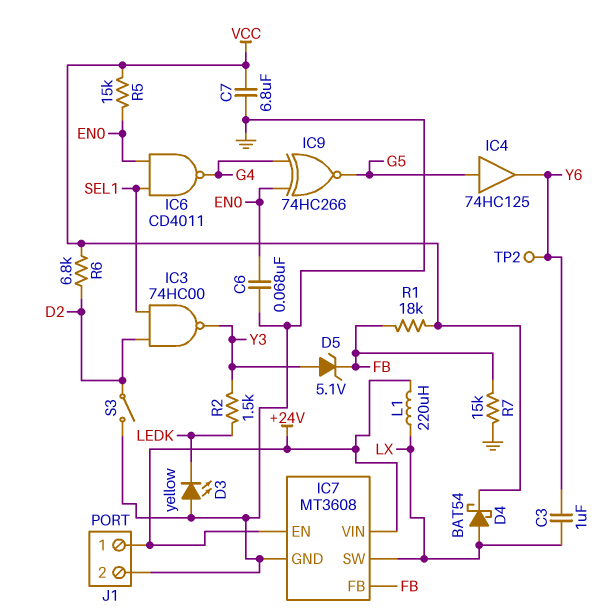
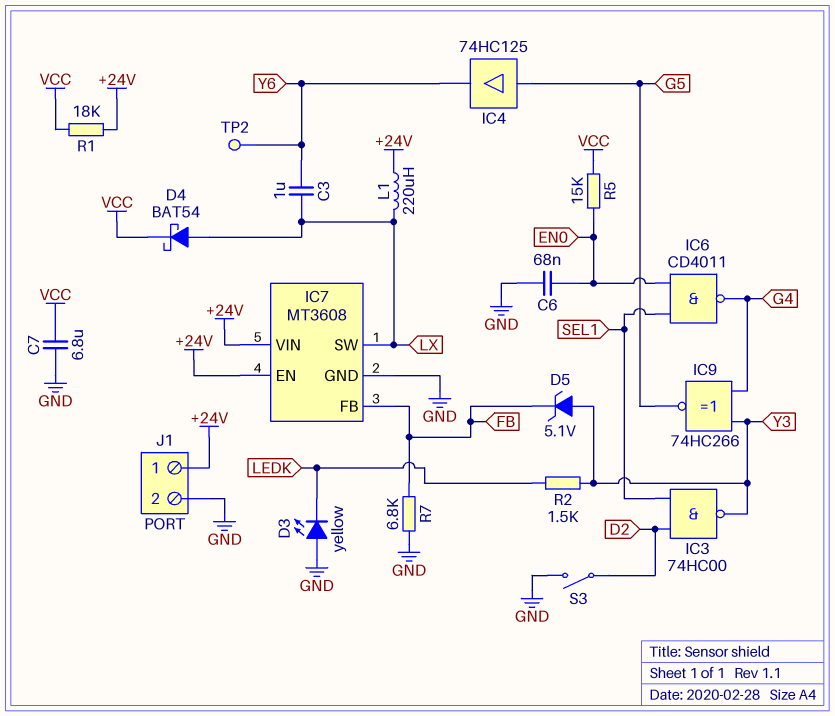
IC9: XNOR 74HC266 (in EN0, in G4, out G5) -> XNOR 74HC266 (in G4, in Y3, out G5)
R1: 18k (FB, VCC) -> 18k (+24V, VCC)
R6: 6.8k (D2, VCC) -> none
R7: 15k (FB, GND) -> 6.8k (FB, GND)

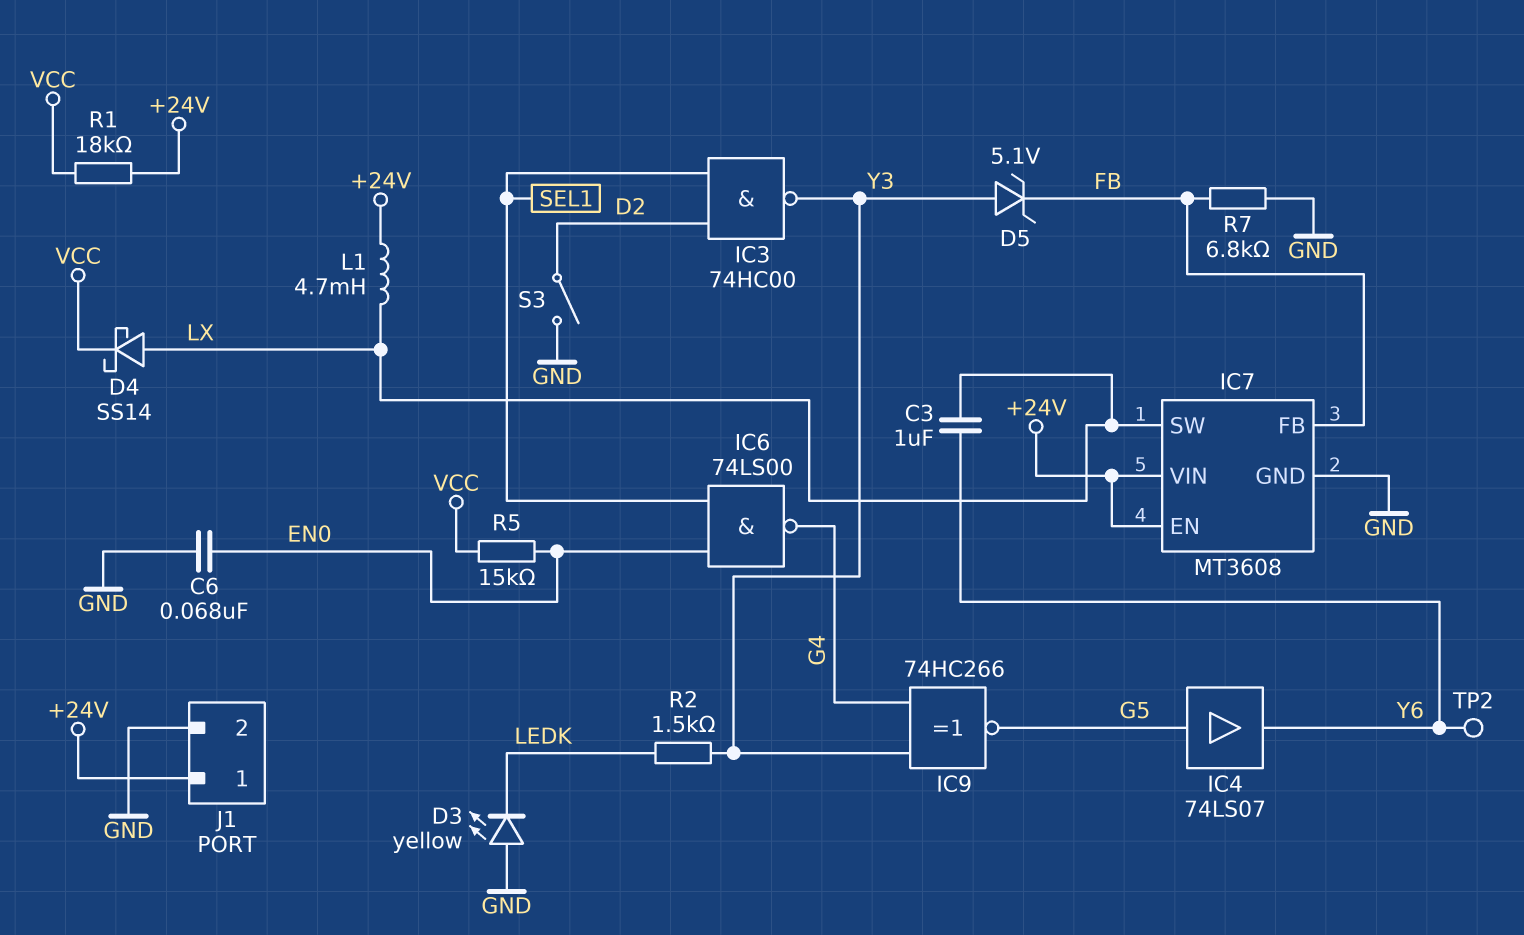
C7: 6.8uF (GND, VCC) -> none
D4: schottky BAT54 (A LX, K VCC) -> schottky SS14 (A LX, K VCC)
IC4: buffer 74HC125 (in G5, out Y6) -> buffer 74LS07 (in G5, out Y6)
IC6: NAND CD4011 (in EN0, in SEL1, out G4) -> NAND 74LS00 (in EN0, in SEL1, out G4)
L1: 220uH (+24V, LX) -> 4.7mH (+24V, LX)

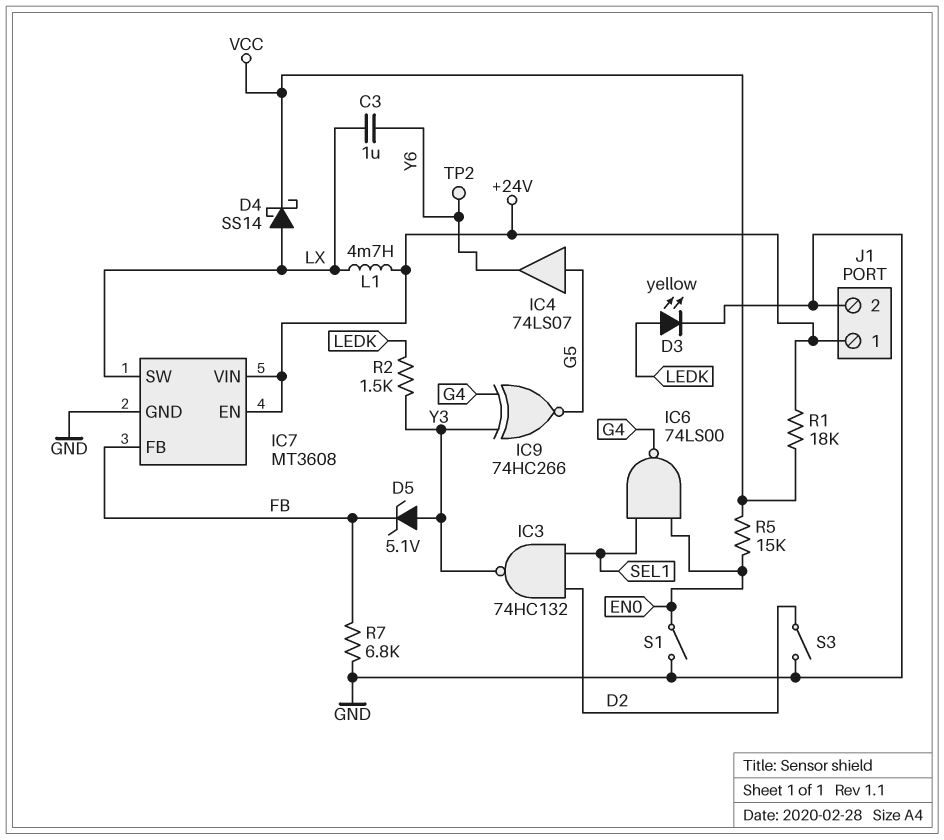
C6: 68nF (EN0, GND) -> none
D3: LED yellow (A GND, K LEDK) -> LED yellow (A LEDK, K GND)
IC3: NAND 74HC00 (in D2, in SEL1, out Y3) -> NAND 74HC132 (in D2, in SEL1, out Y3)
S1: none -> switch (EN0, GND)

